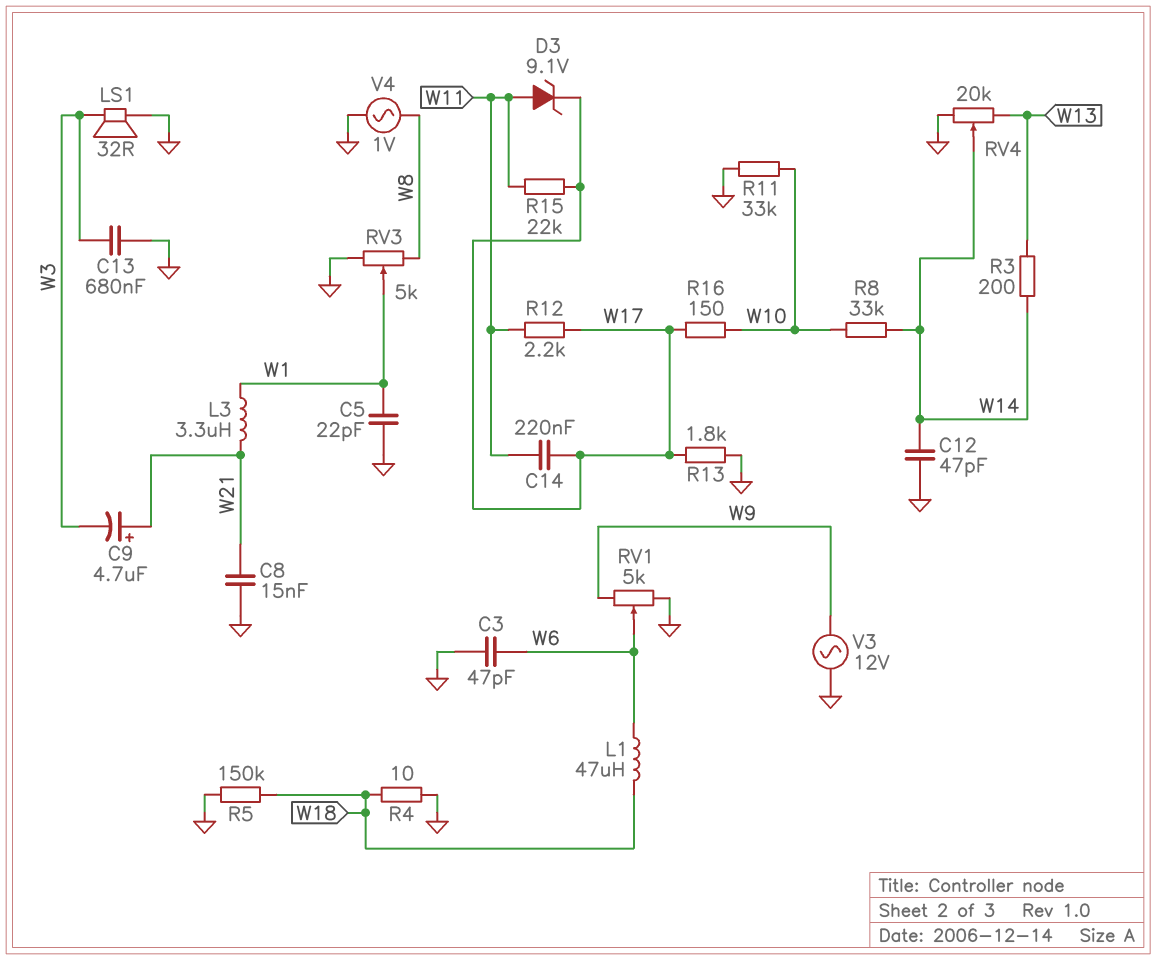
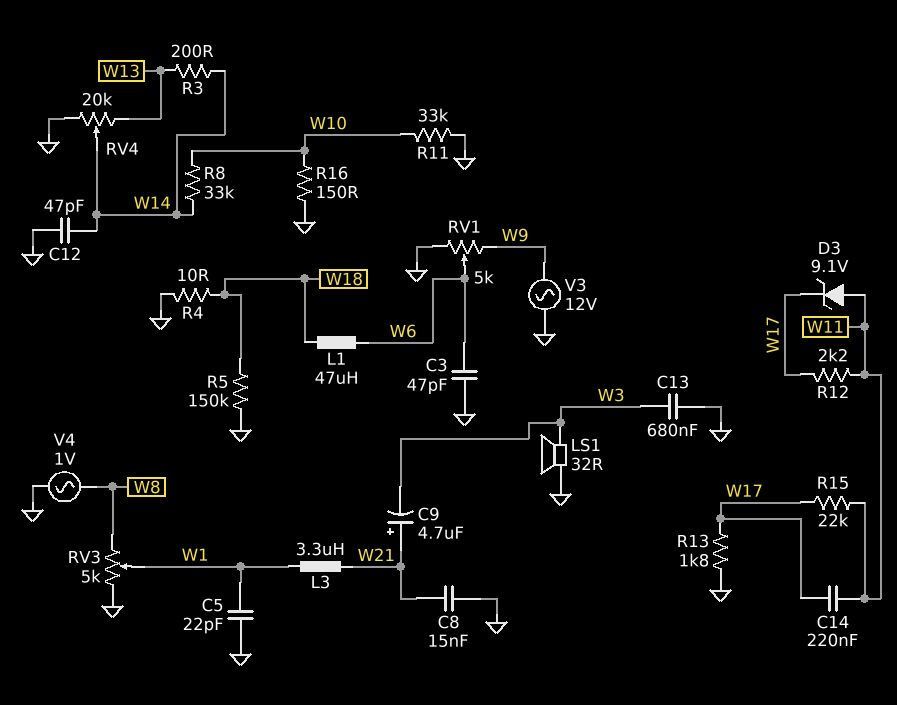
R16: 150 (W10, W17) -> 150 (GND, W10)

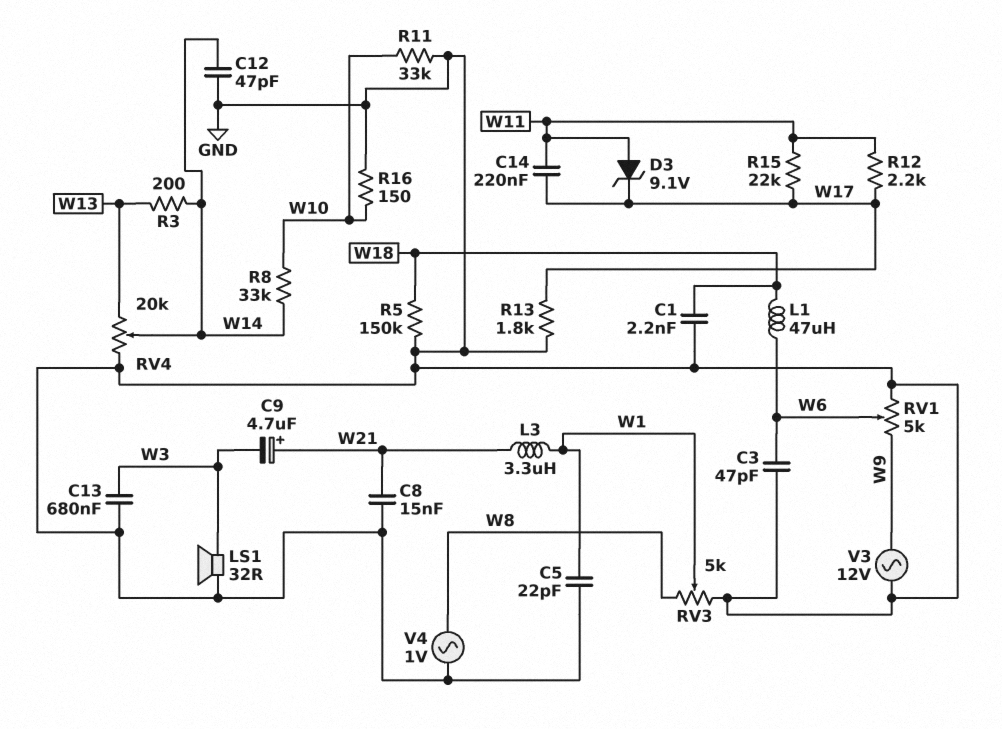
C1: none -> 2.2nF (GND, W18)
R4: 10 (GND, W18) -> none

